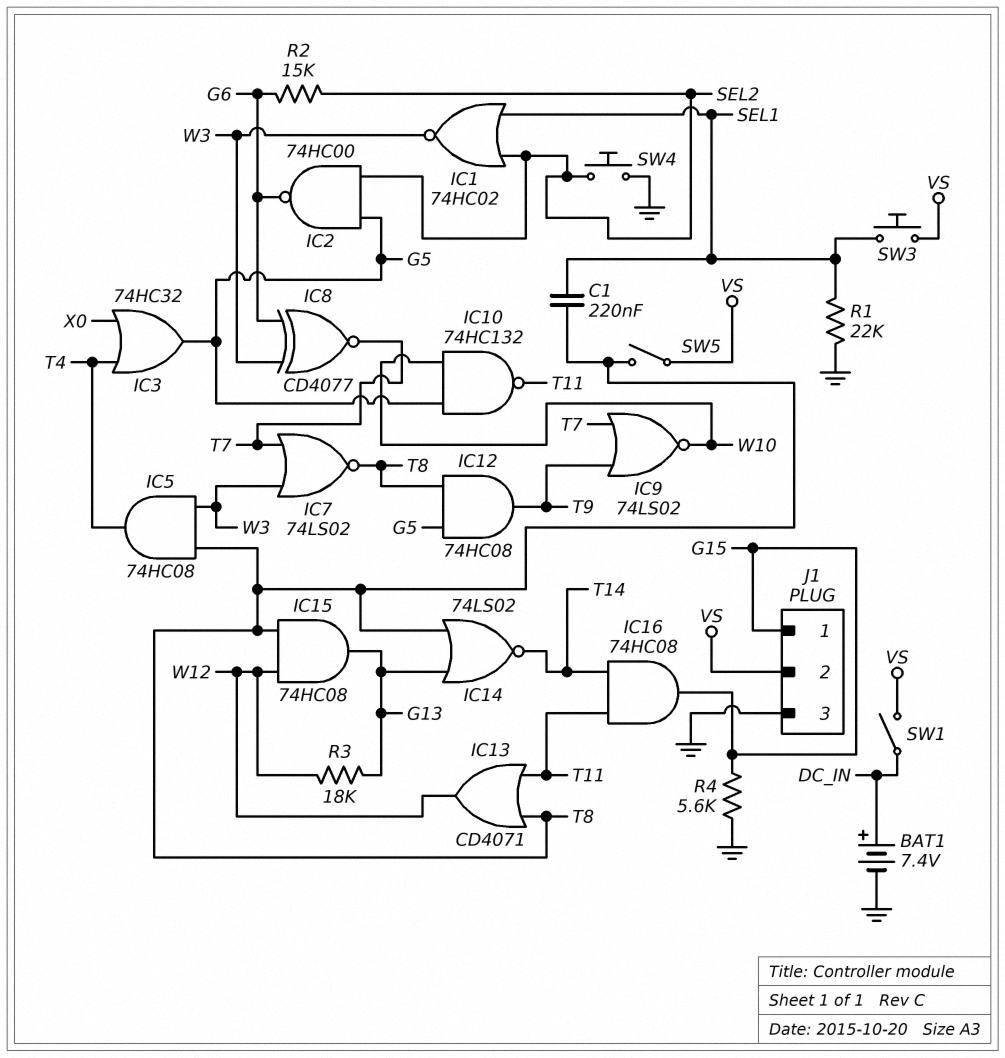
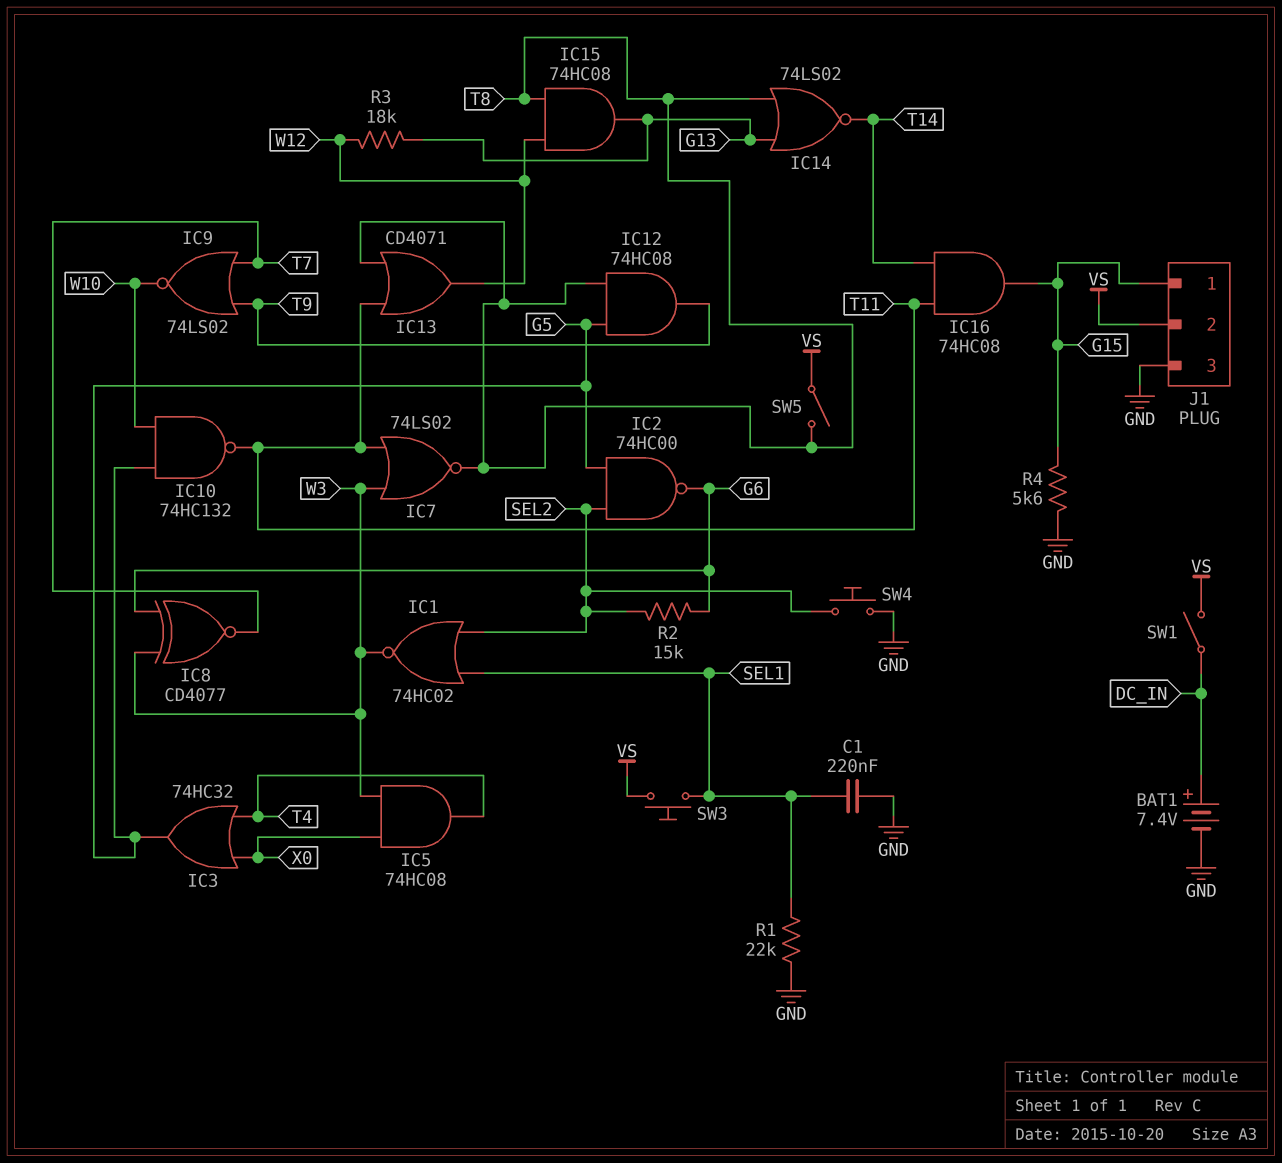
C1: 220nF (SEL1, T8) -> 220nF (GND, SEL1)
IC5: AND 74HC08 (in T8, in W3, out T4) -> AND 74HC08 (in W3, in X0, out T4)
IC7: NOR 74LS02 (in T7, in W3, out T8) -> NOR 74LS02 (in T11, in W3, out T8)

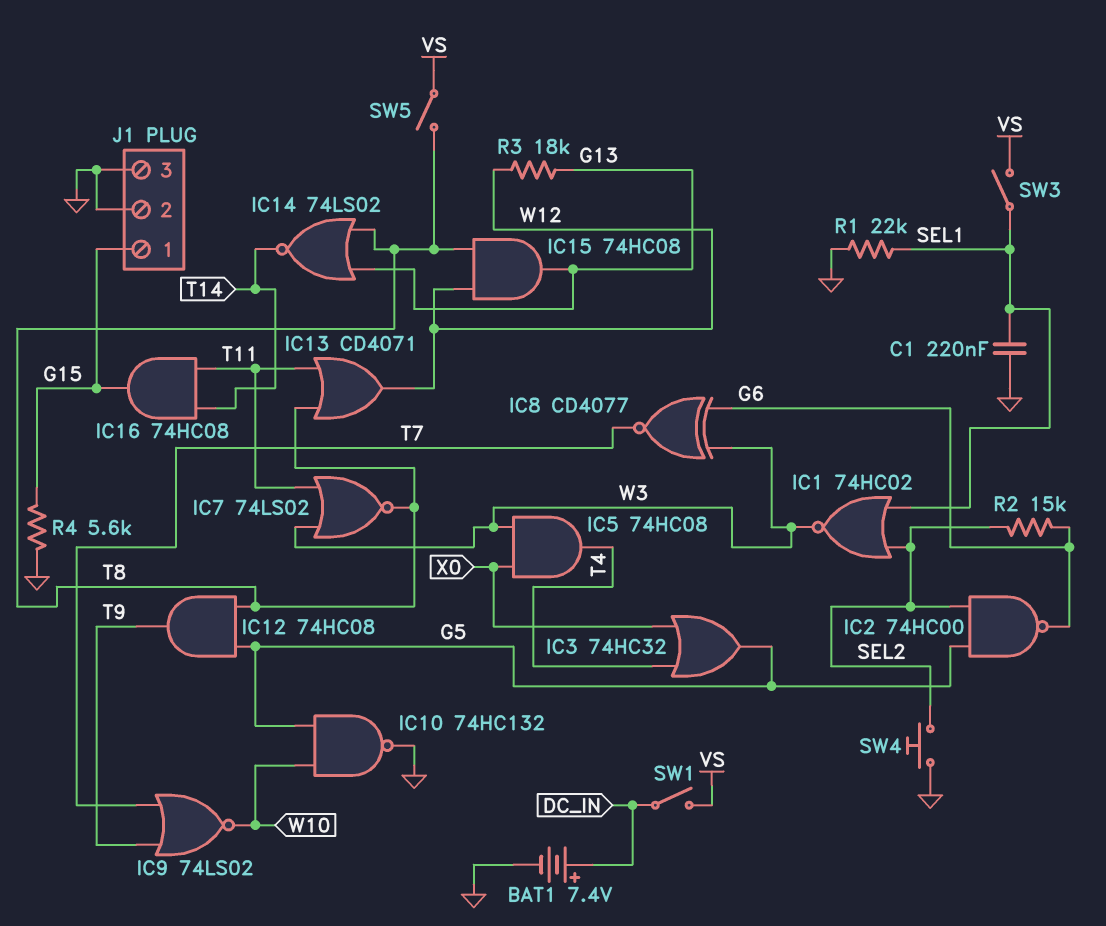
IC10: NAND 74HC132 (in G5, in W10, out T11) -> NAND 74HC132 (in G5, in W10, out GND)
J1 pin 2: VS -> GND
SW3: button (SEL1, VS) -> switch (SEL1, VS)

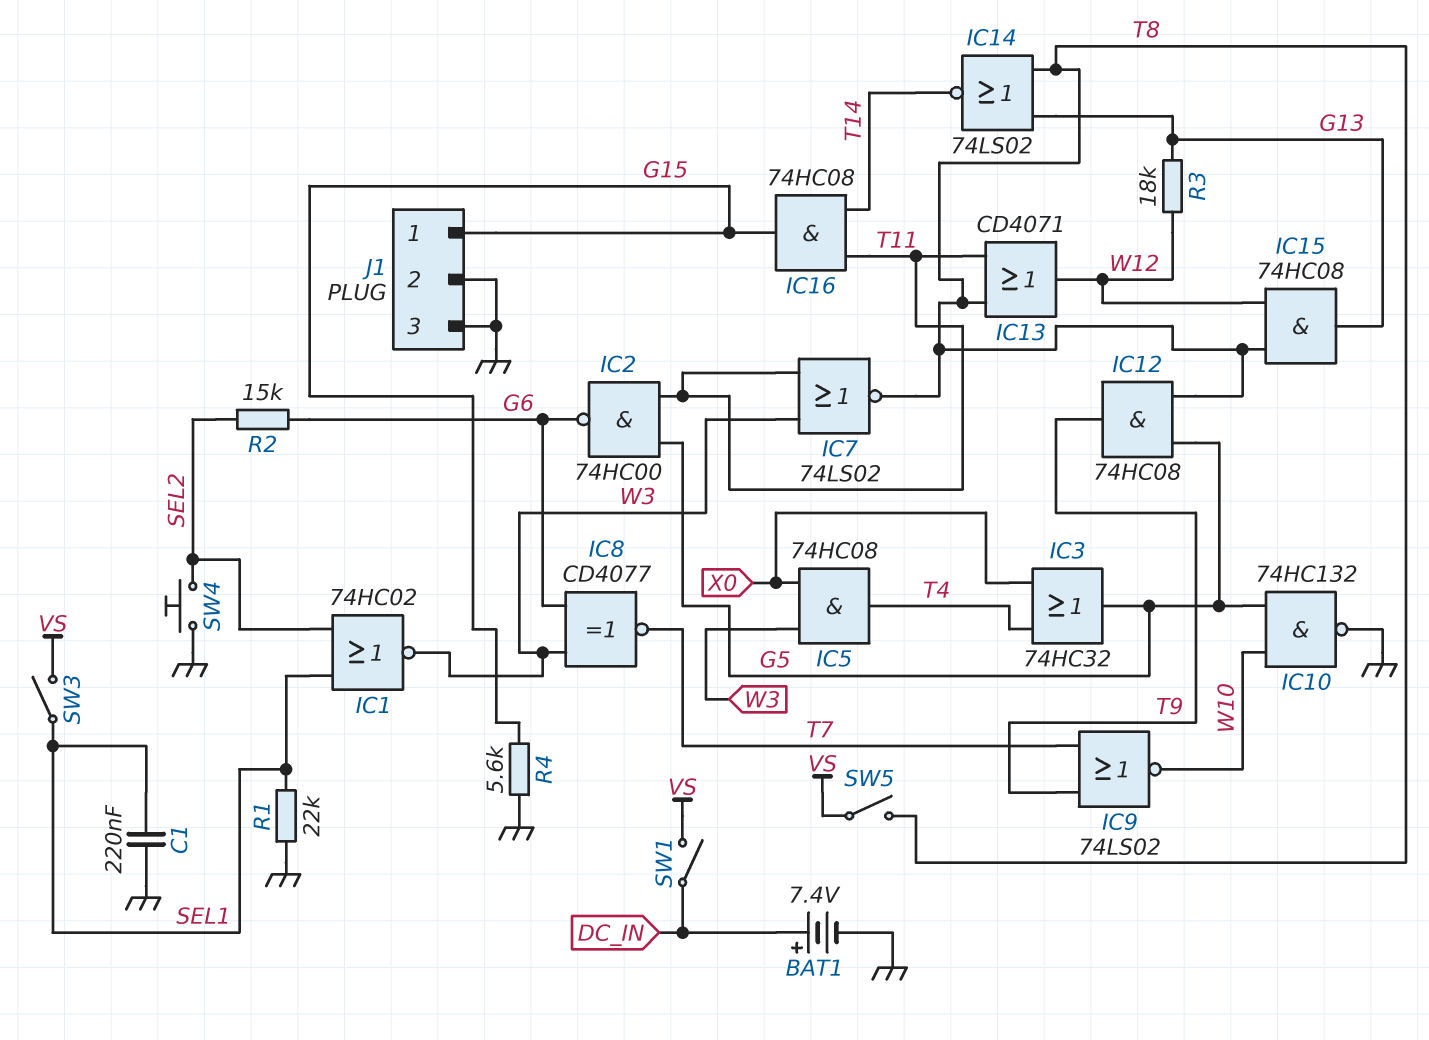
IC2: NAND 74HC00 (in G5, in SEL2, out G6) -> NAND 74HC00 (in G5, in T11, out G6)

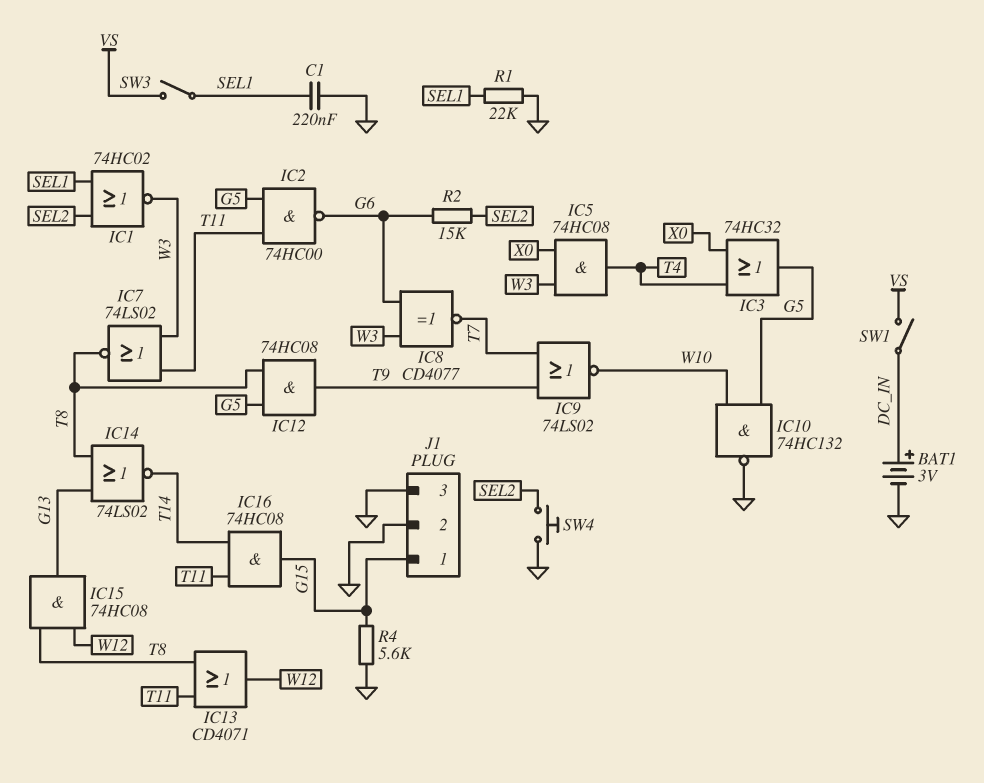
BAT1: 7.4V (plus DC_IN, minus GND) -> 3V (plus DC_IN, minus GND)
R3: 18k (G13, W12) -> none
SW5: switch (T8, VS) -> none

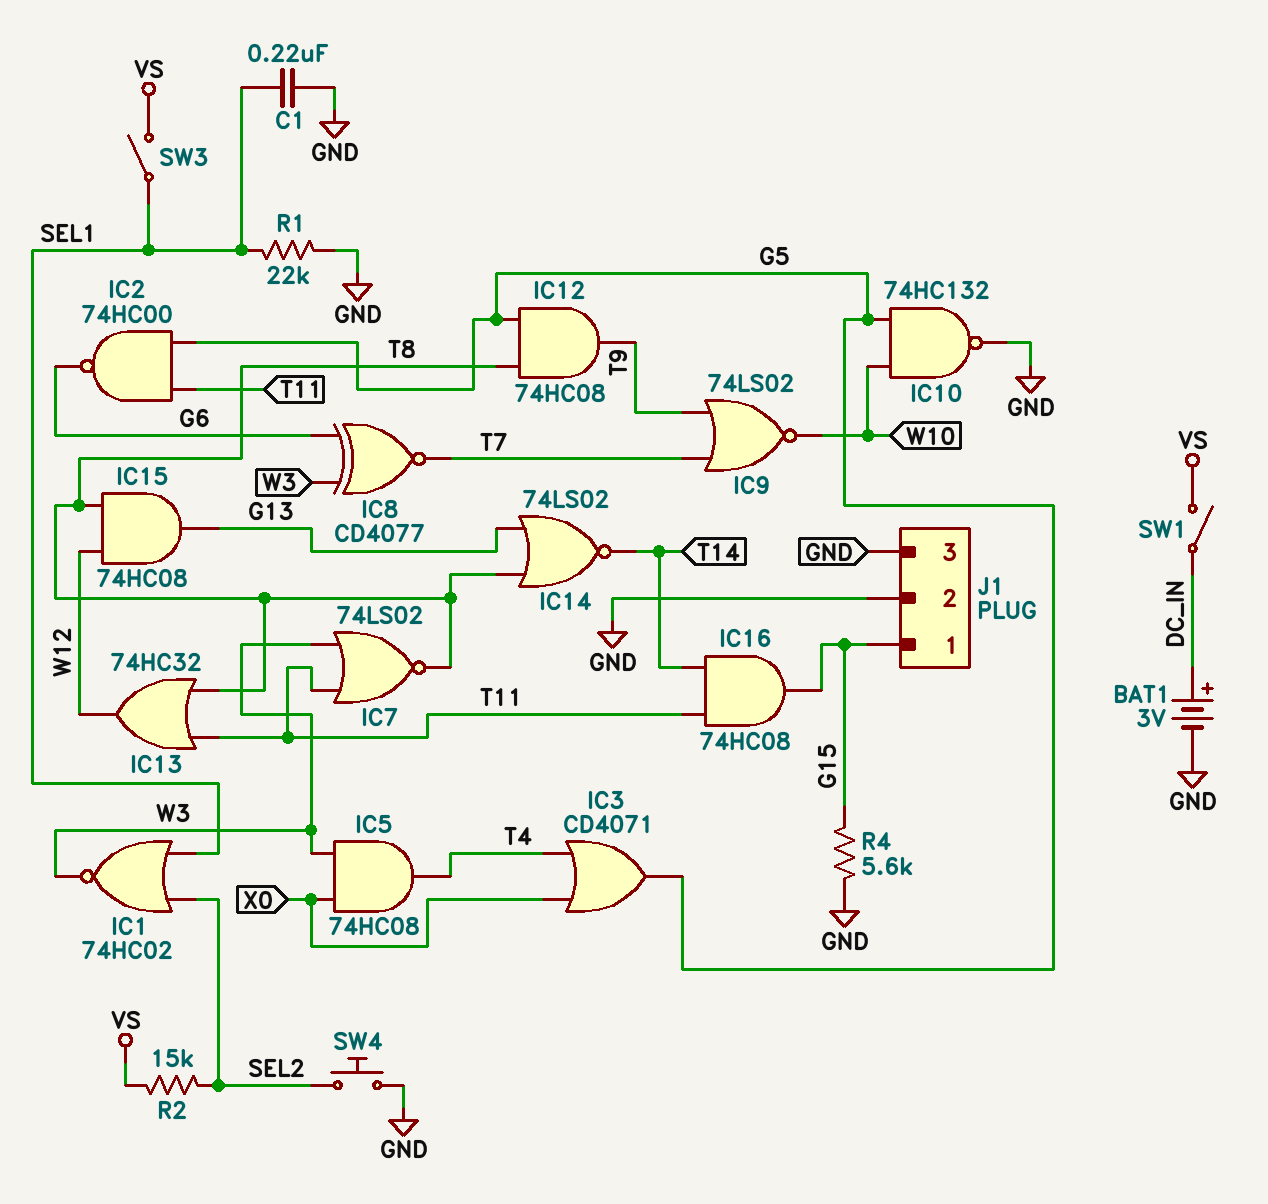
IC3: OR 74HC32 (in T4, in X0, out G5) -> OR CD4071 (in T4, in X0, out G5)
IC13: OR CD4071 (in T8, in T11, out W12) -> OR 74HC32 (in T8, in T11, out W12)
R2: 15k (G6, SEL2) -> 15k (SEL2, VS)

